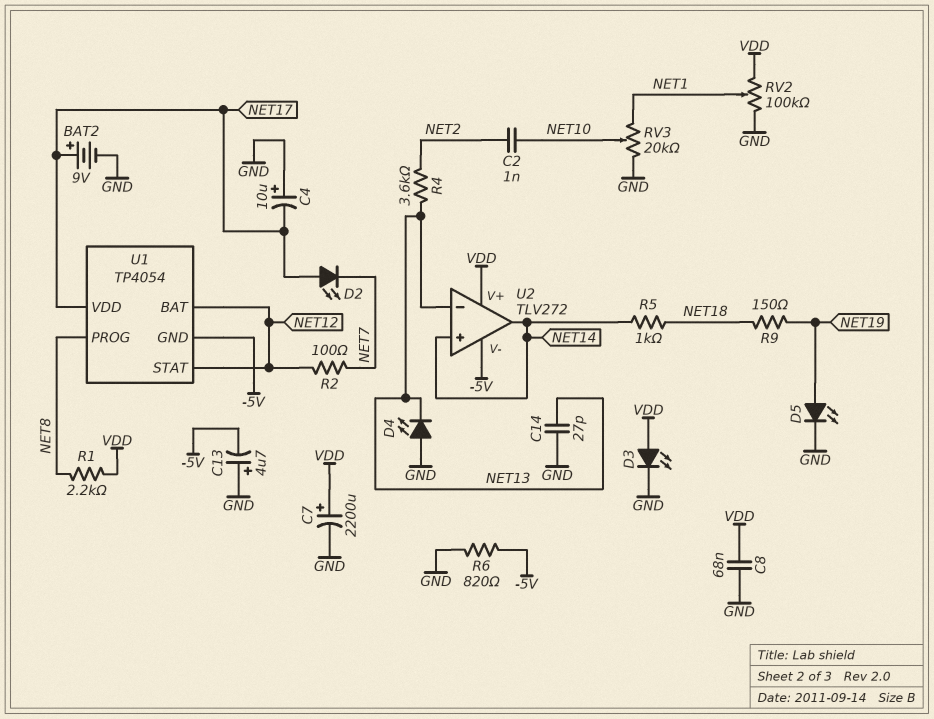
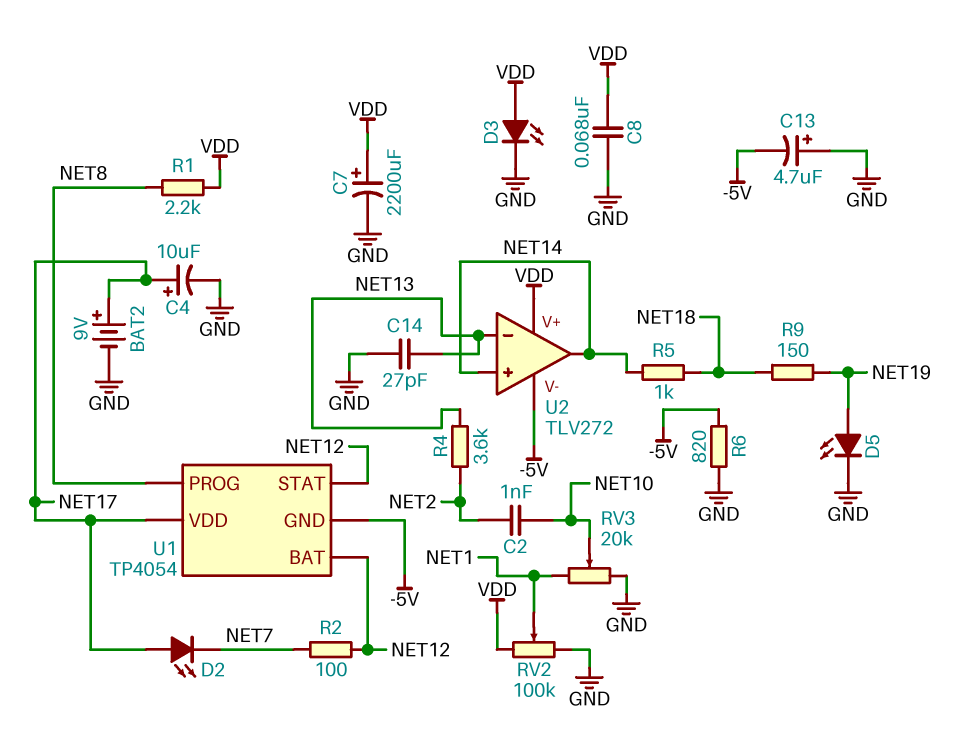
C4: 10uF (plus GND, minus NET17) -> 10uF (plus NET17, minus GND)
D4: LED (A GND, K NET13) -> none

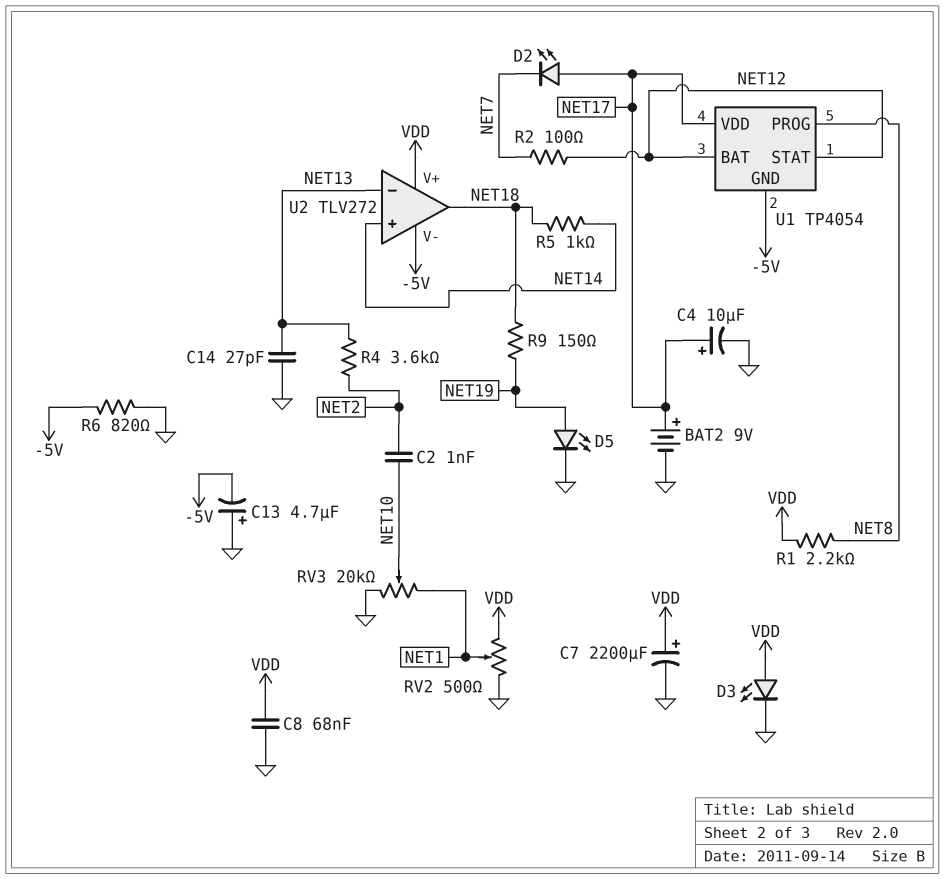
RV2: 100k (GND, VDD, wiper NET1) -> 500 (GND, VDD, wiper NET1)
U2 pin out: NET14 -> NET18

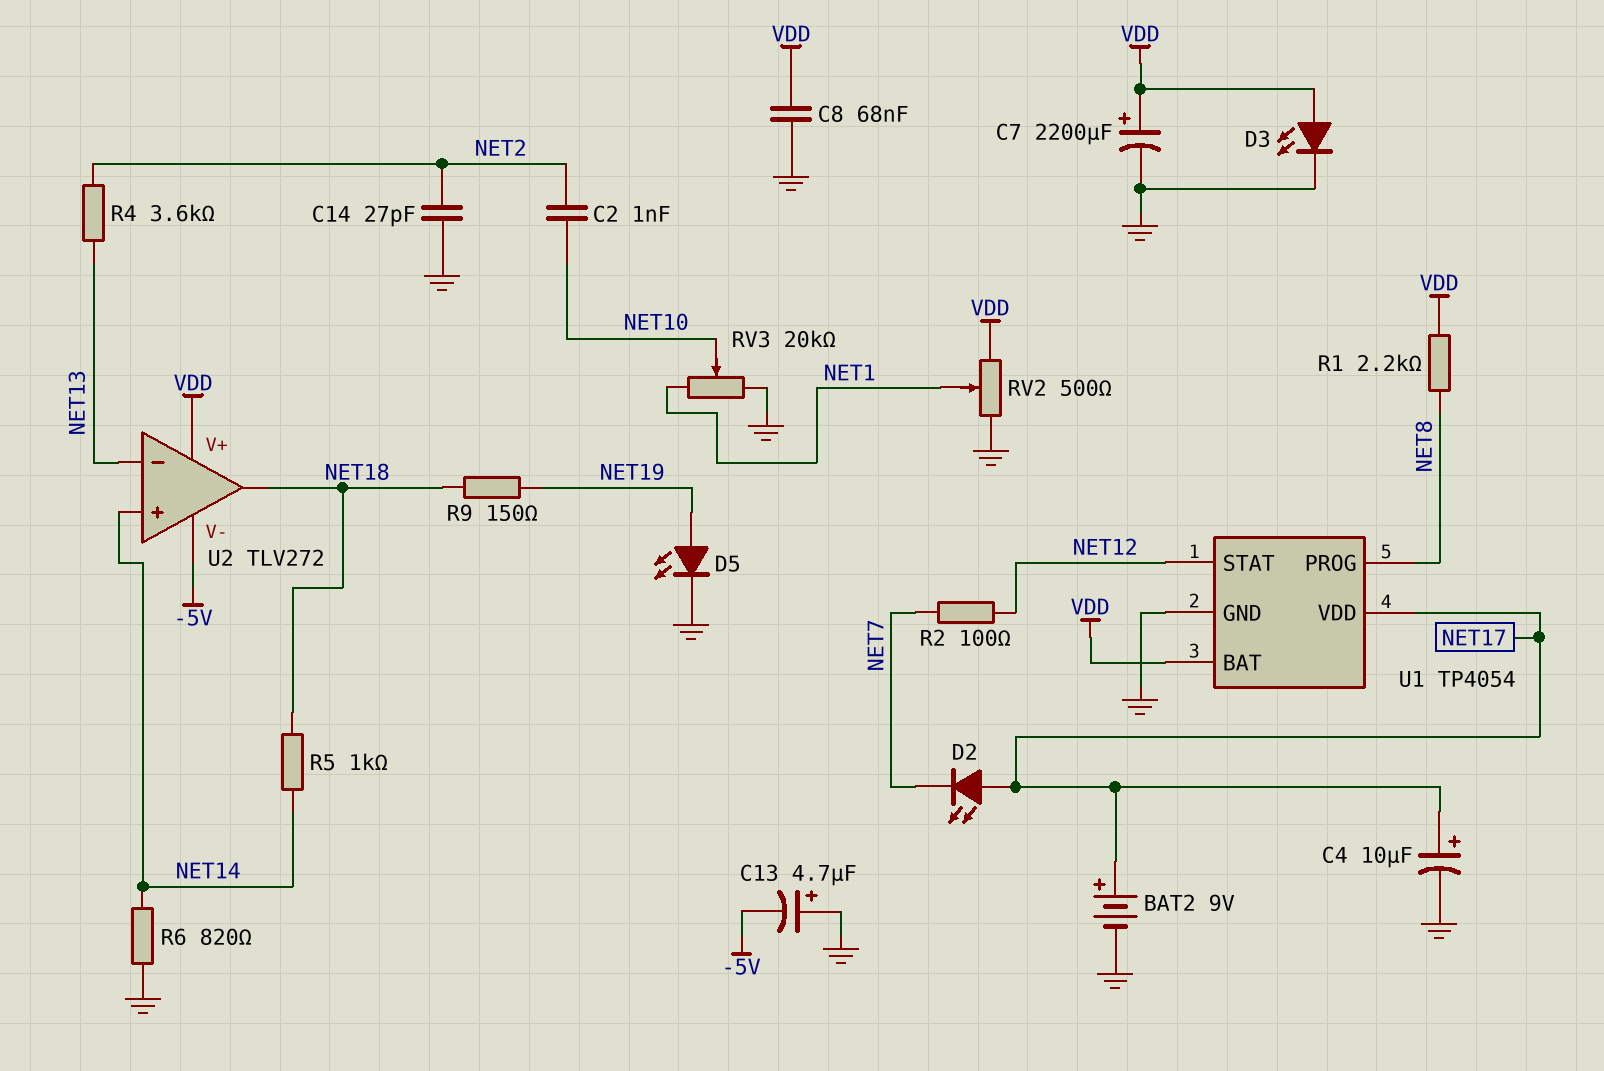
C14: 27pF (GND, NET13) -> 27pF (GND, NET2)
R6: 820 (-5V, GND) -> 820 (GND, NET14)
U1 pin BAT: NET12 -> VDD
U1 pin GND: -5V -> GND

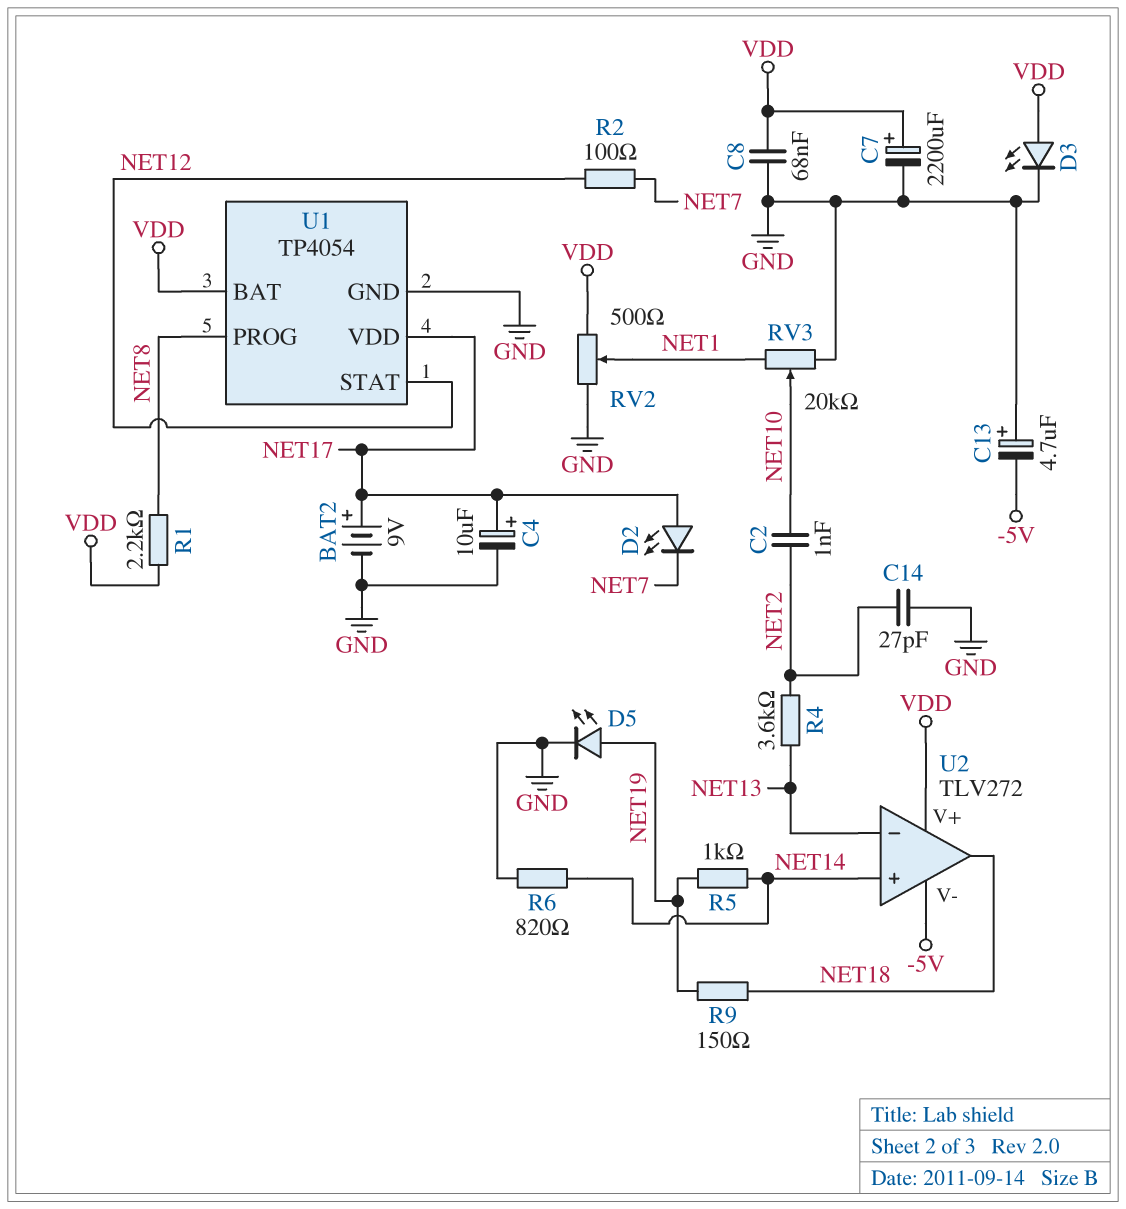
R5: 1k (NET14, NET18) -> 1k (NET14, NET19)

